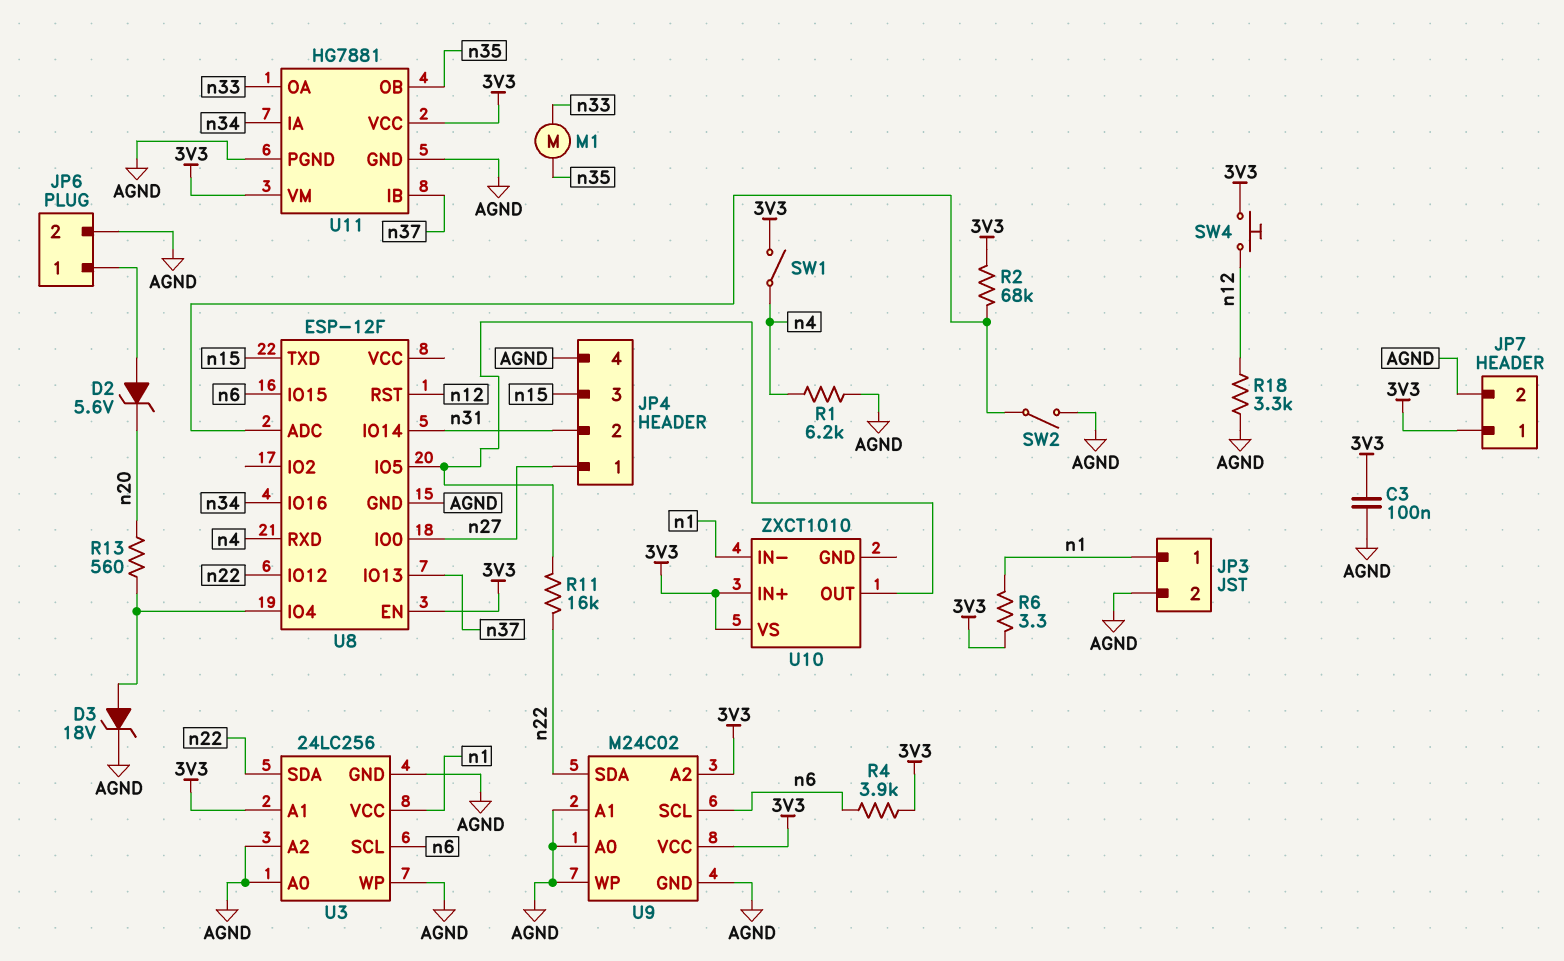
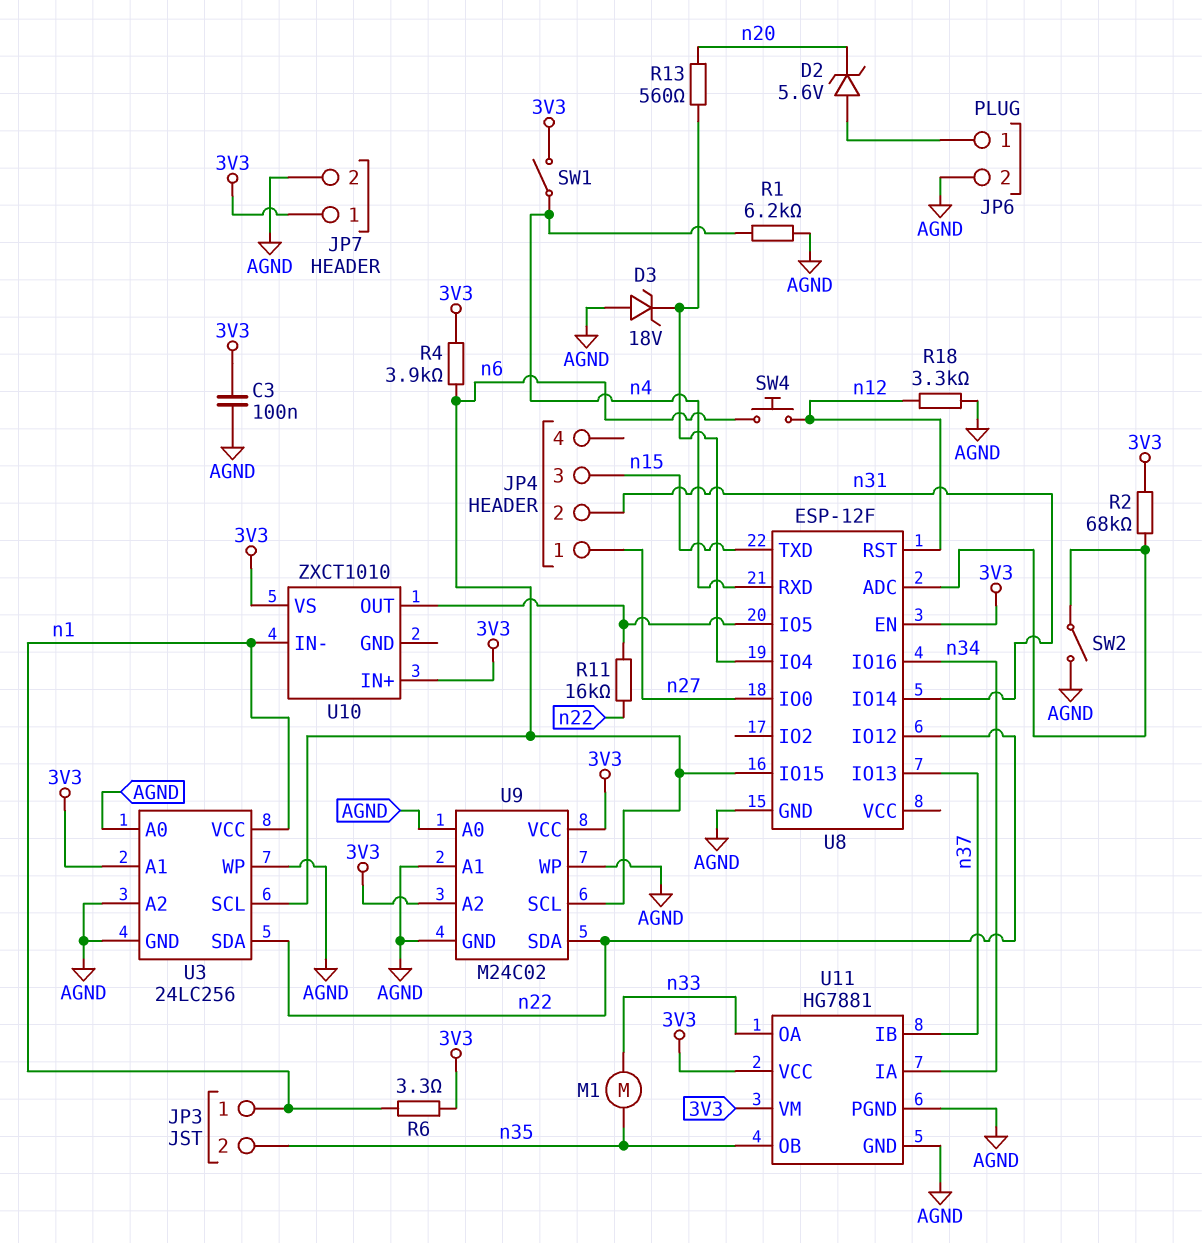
D3: zener 18V (A U8/IO4, K AGND) -> zener 18V (A AGND, K U8/IO4)
JP3 pin 2: AGND -> n35
JP4 pin 4: AGND -> none
SW4: button (3V3, n12) -> button (n6, n12)

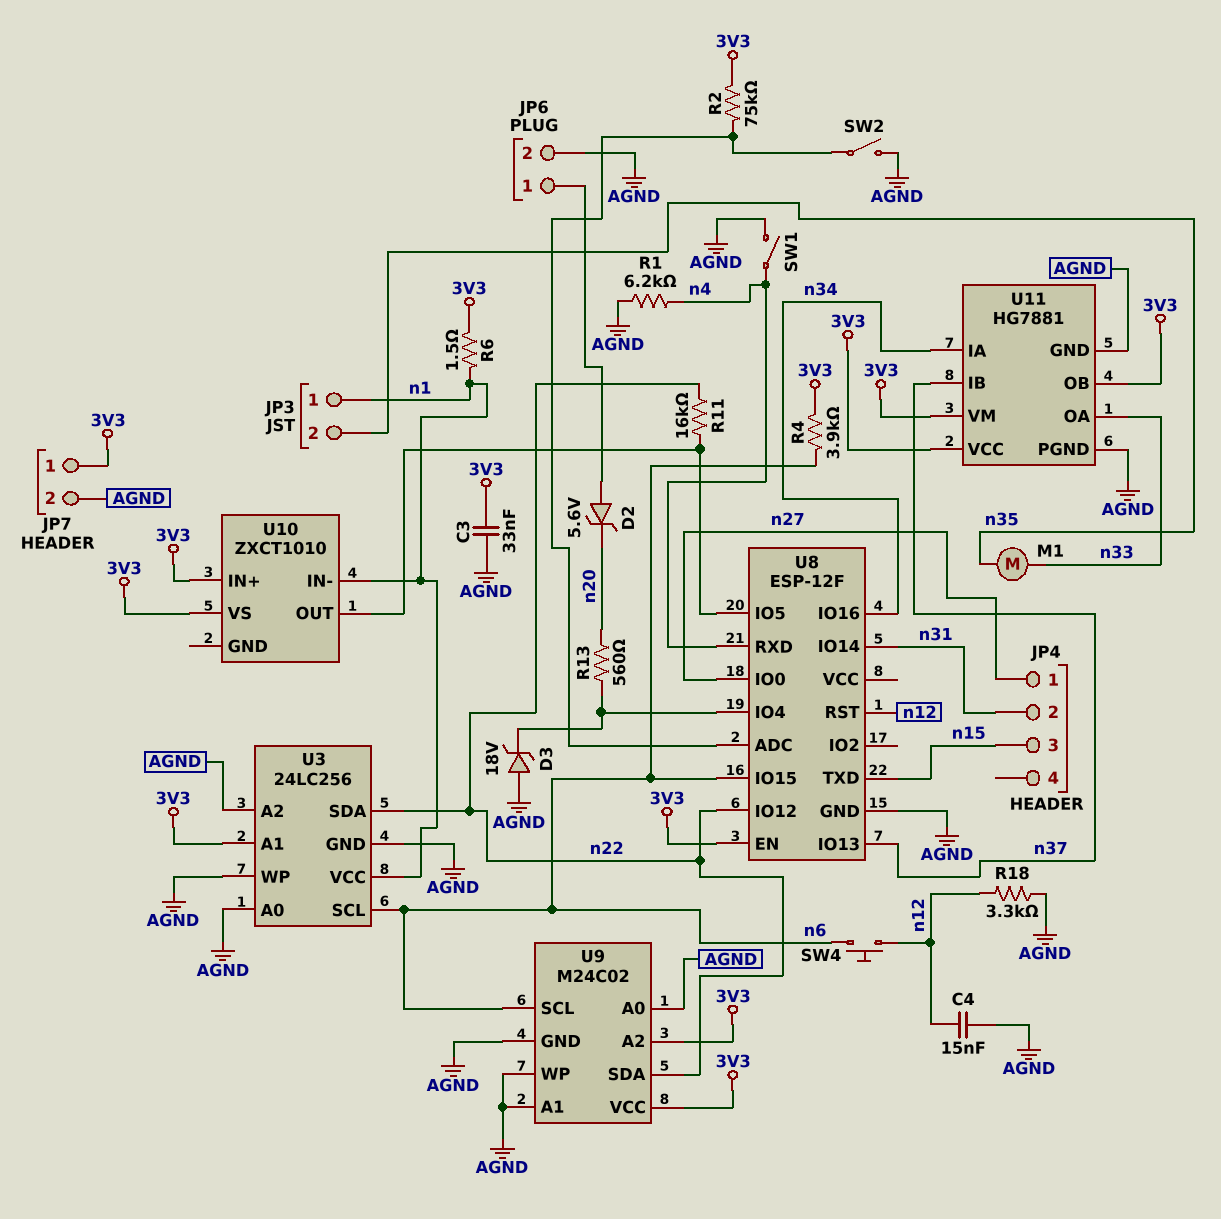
C3: 100nF (3V3, AGND) -> 33nF (3V3, AGND)
C4: none -> 15nF (AGND, n12)
R2: 68k (3V3, U8/ADC) -> 75k (3V3, U8/ADC)
R6: 3.3 (3V3, n1) -> 1.5 (3V3, n1)
SW1: switch (3V3, n4) -> switch (AGND, n4)
U11 pin OB: n35 -> 3V3

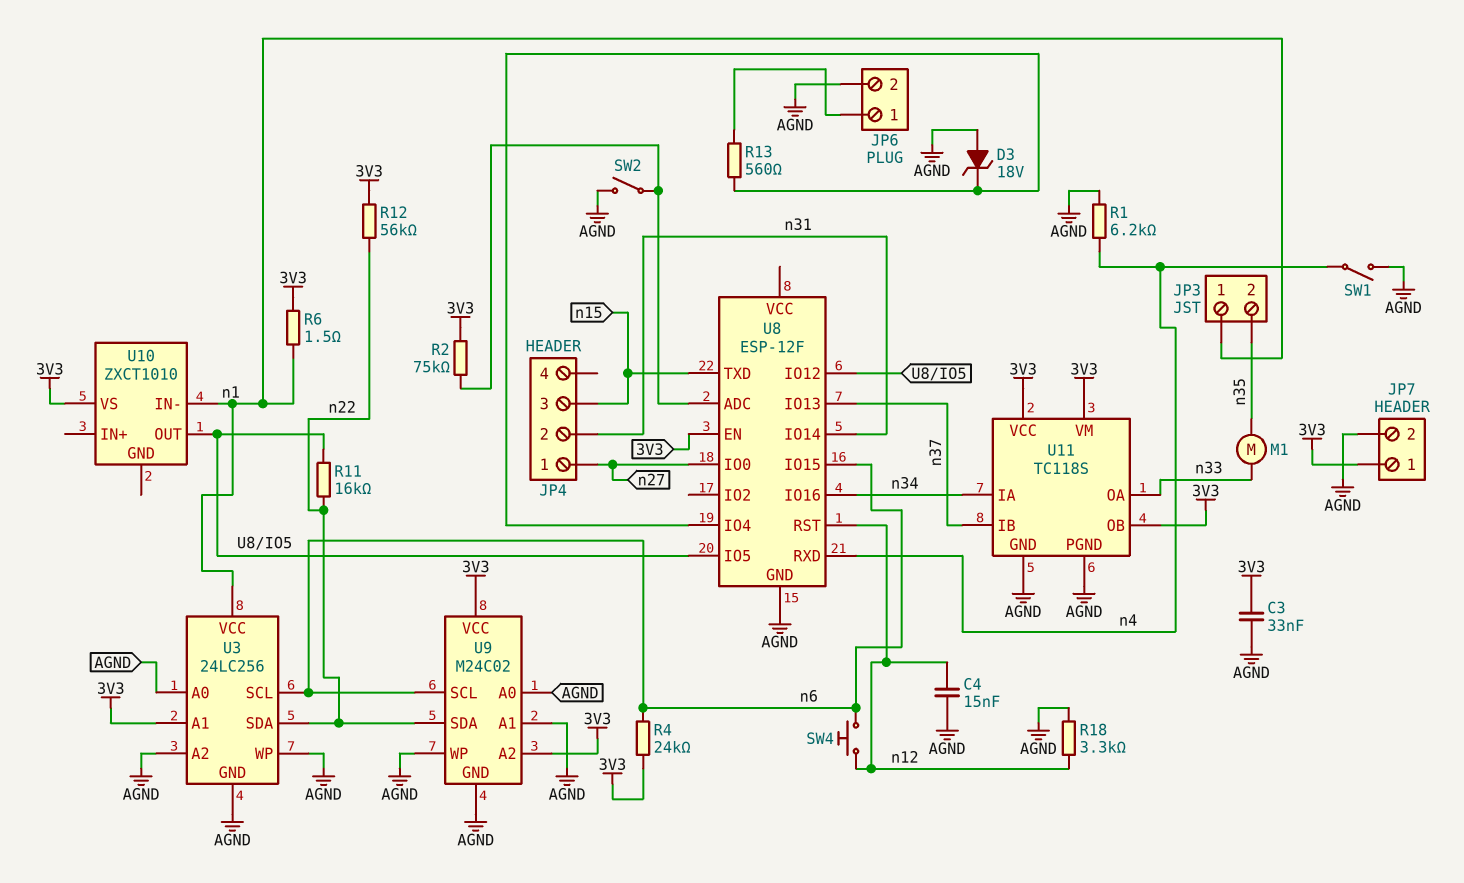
D2: zener 5.6V (A JP6/1, K n20) -> none
R4: 3.9k (3V3, n6) -> 24k (3V3, n6)
R12: none -> 56k (3V3, n22)
R13: 560 (U8/IO4, n20) -> 560 (JP6/1, U8/IO4)
U8 pin IO12: n22 -> U8/IO5
U10 pin IN+: 3V3 -> none
U11: HG7881 -> TC118S

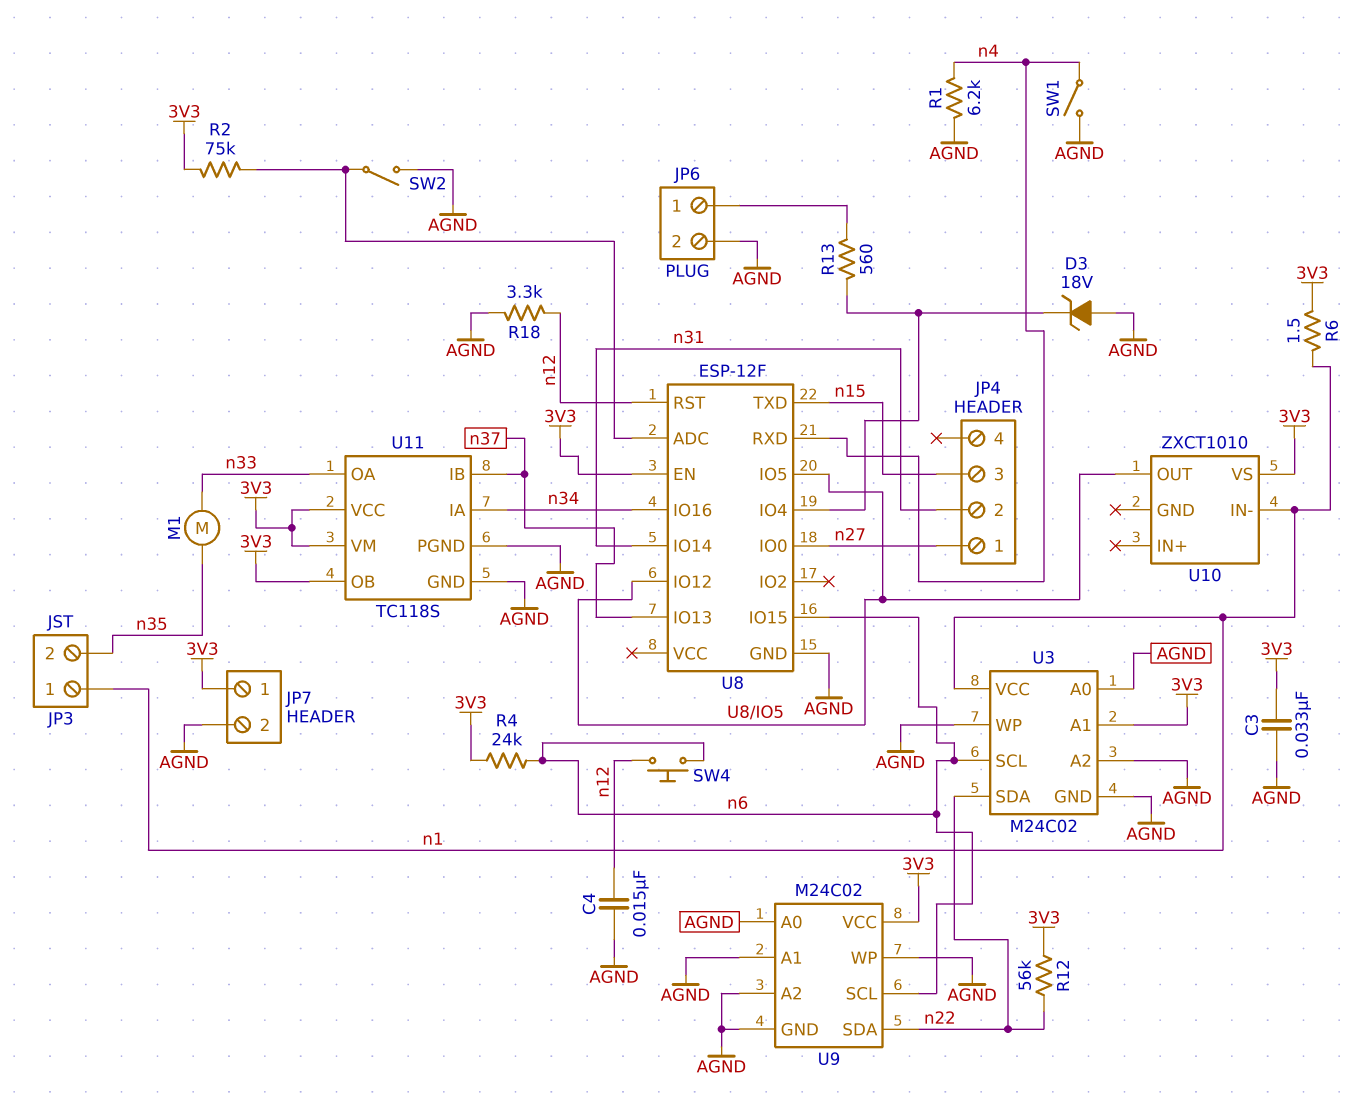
R11: 16k (U8/IO5, n22) -> none
U3: 24LC256 -> M24C02
U9 pin A2: 3V3 -> AGND

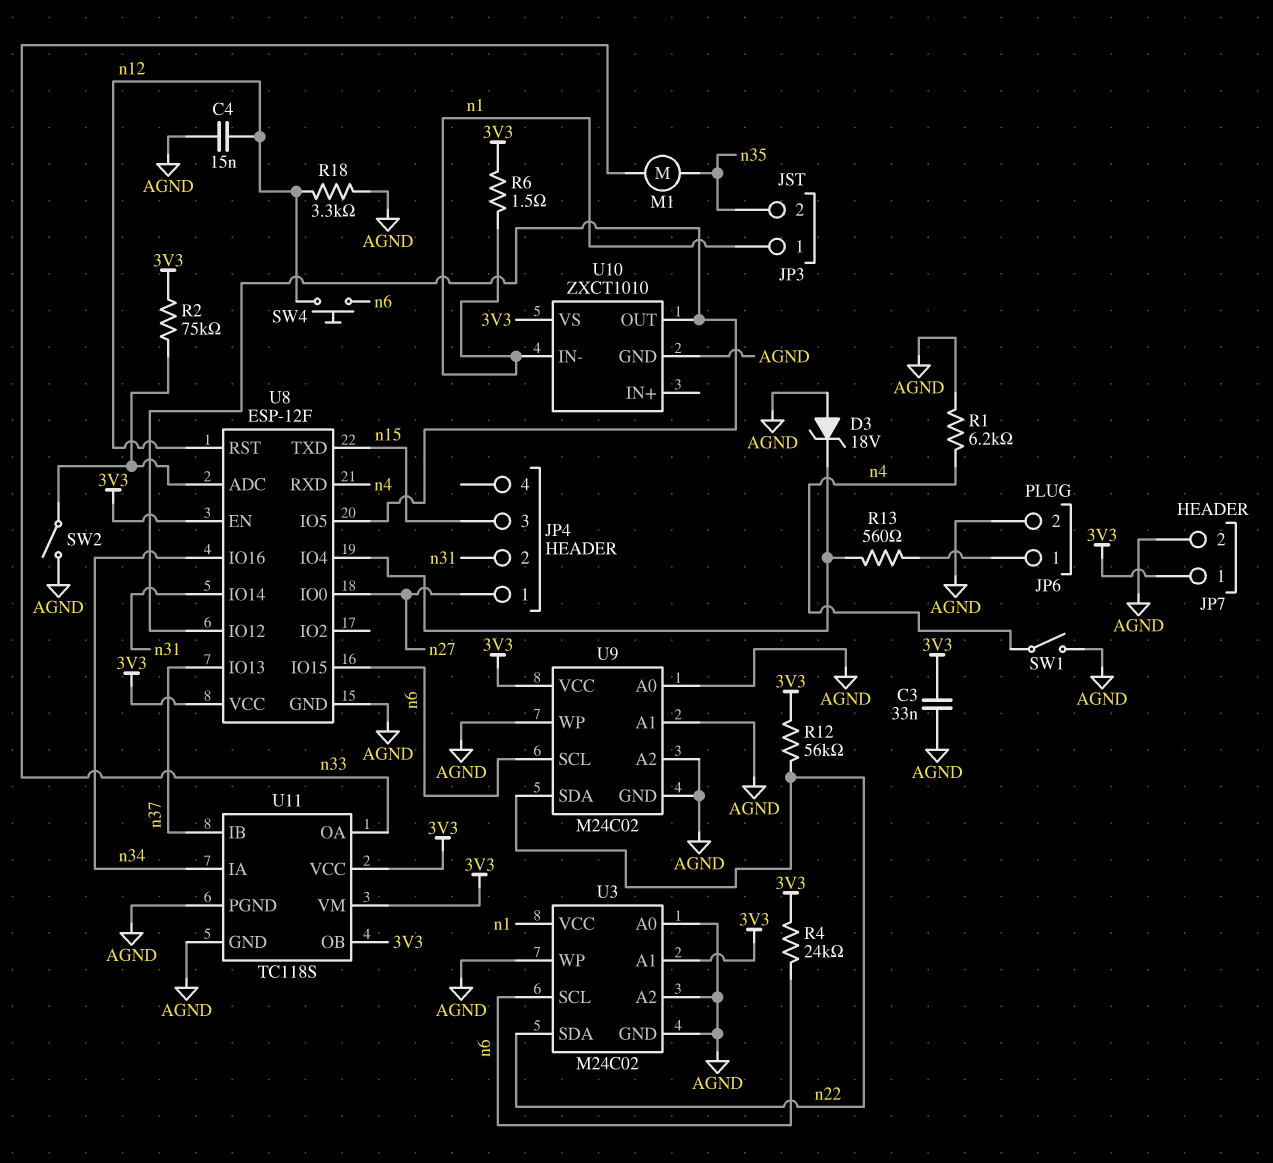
U8 pin VCC: none -> 3V3
U10 pin GND: none -> AGND

